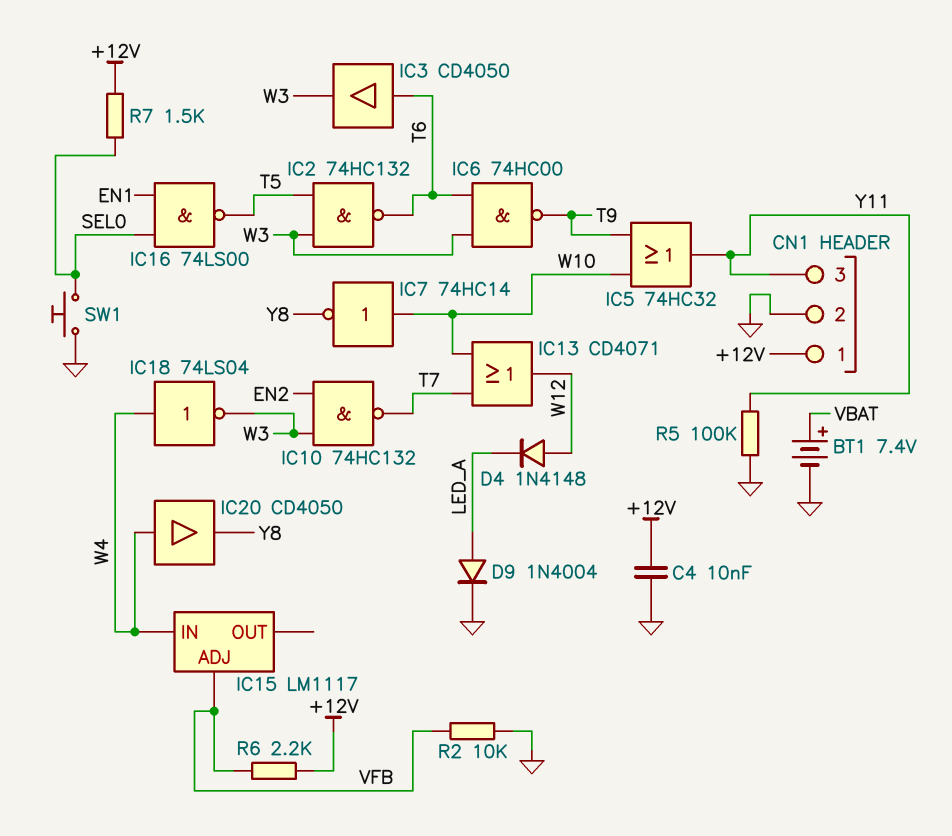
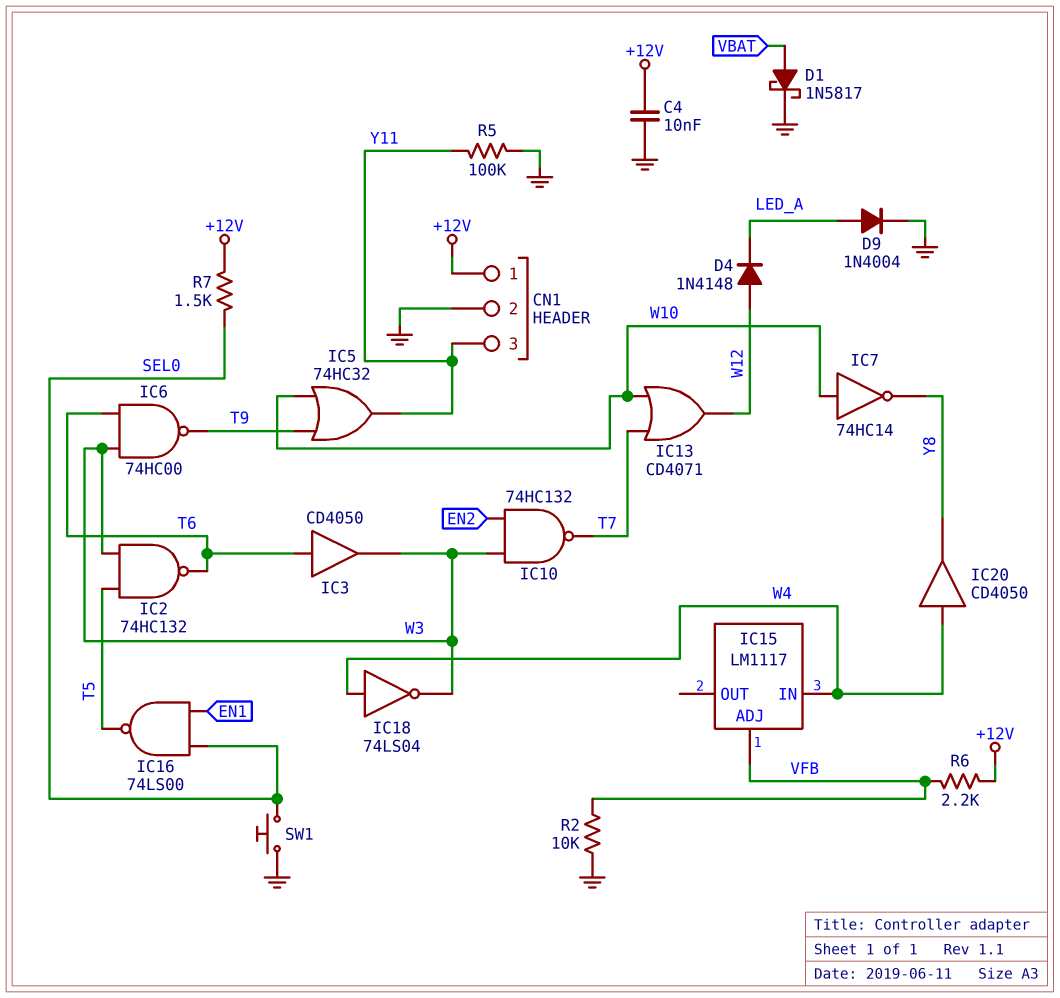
BT1: 7.4V (plus VBAT, minus GND) -> none
D1: none -> schottky 1N5817 (A VBAT, K GND)

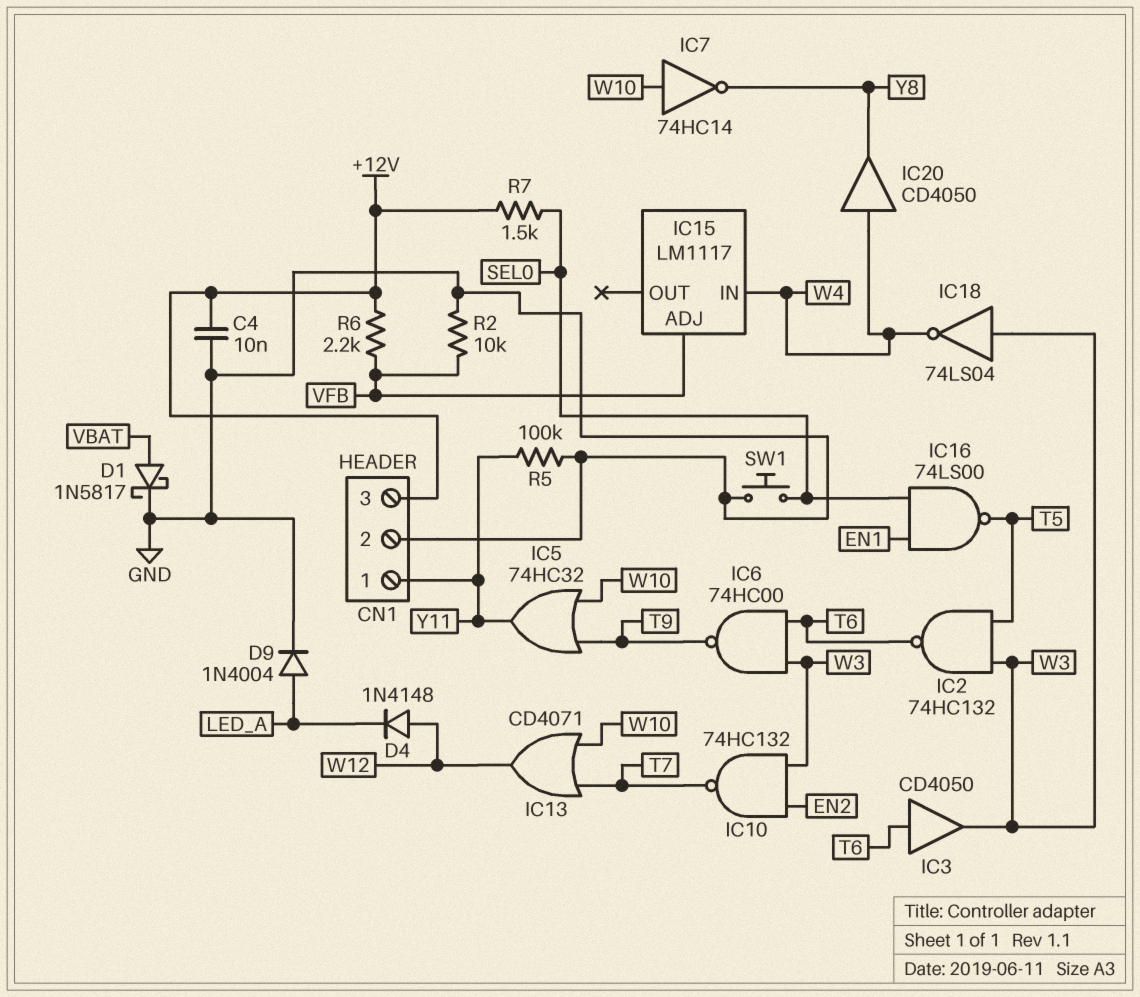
CN1 pin 1: +12V -> Y11
CN1 pin 3: Y11 -> +12V
IC18: NOT 74LS04 (in W4, out W3) -> NOT 74LS04 (in W3, out W4)

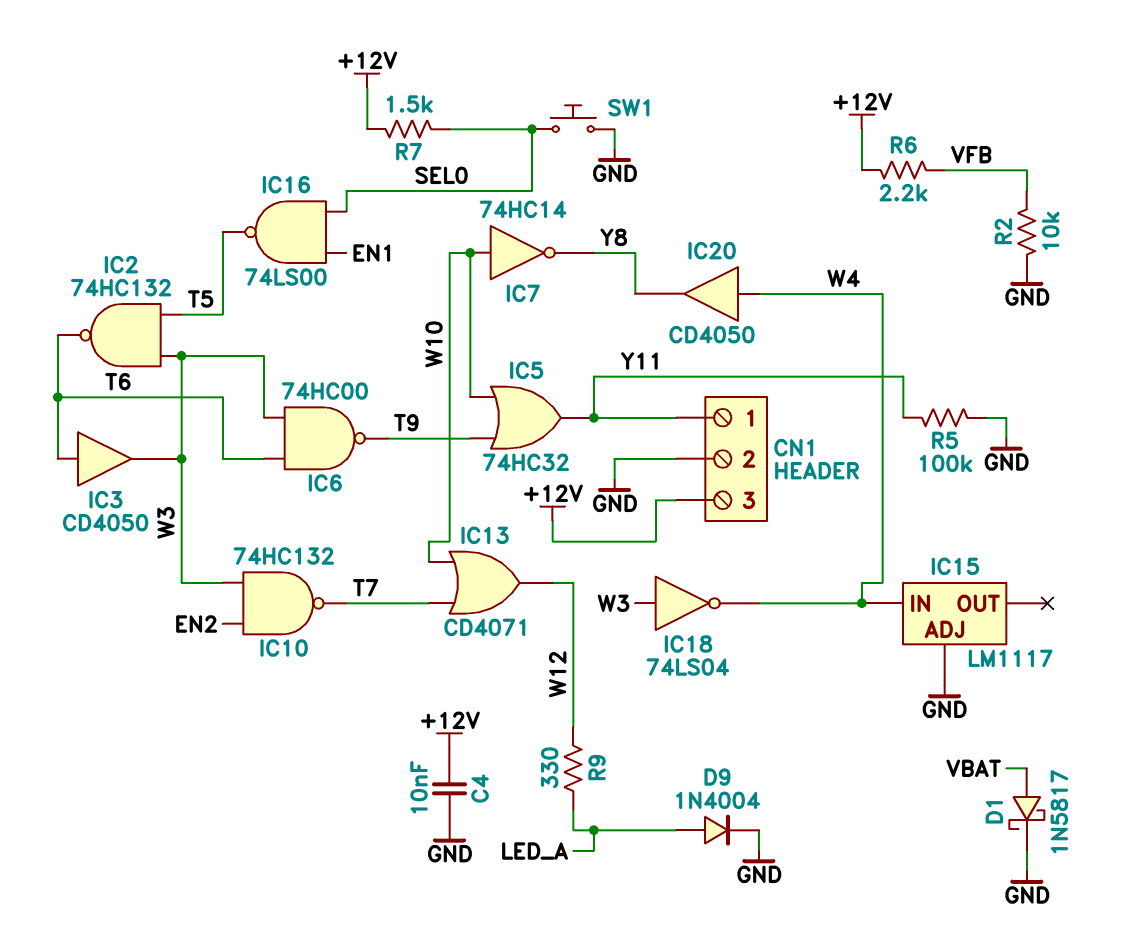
D4: diode 1N4148 (A W12, K LED_A) -> none
IC15 pin ADJ: VFB -> GND
R9: none -> 330 (LED_A, W12)

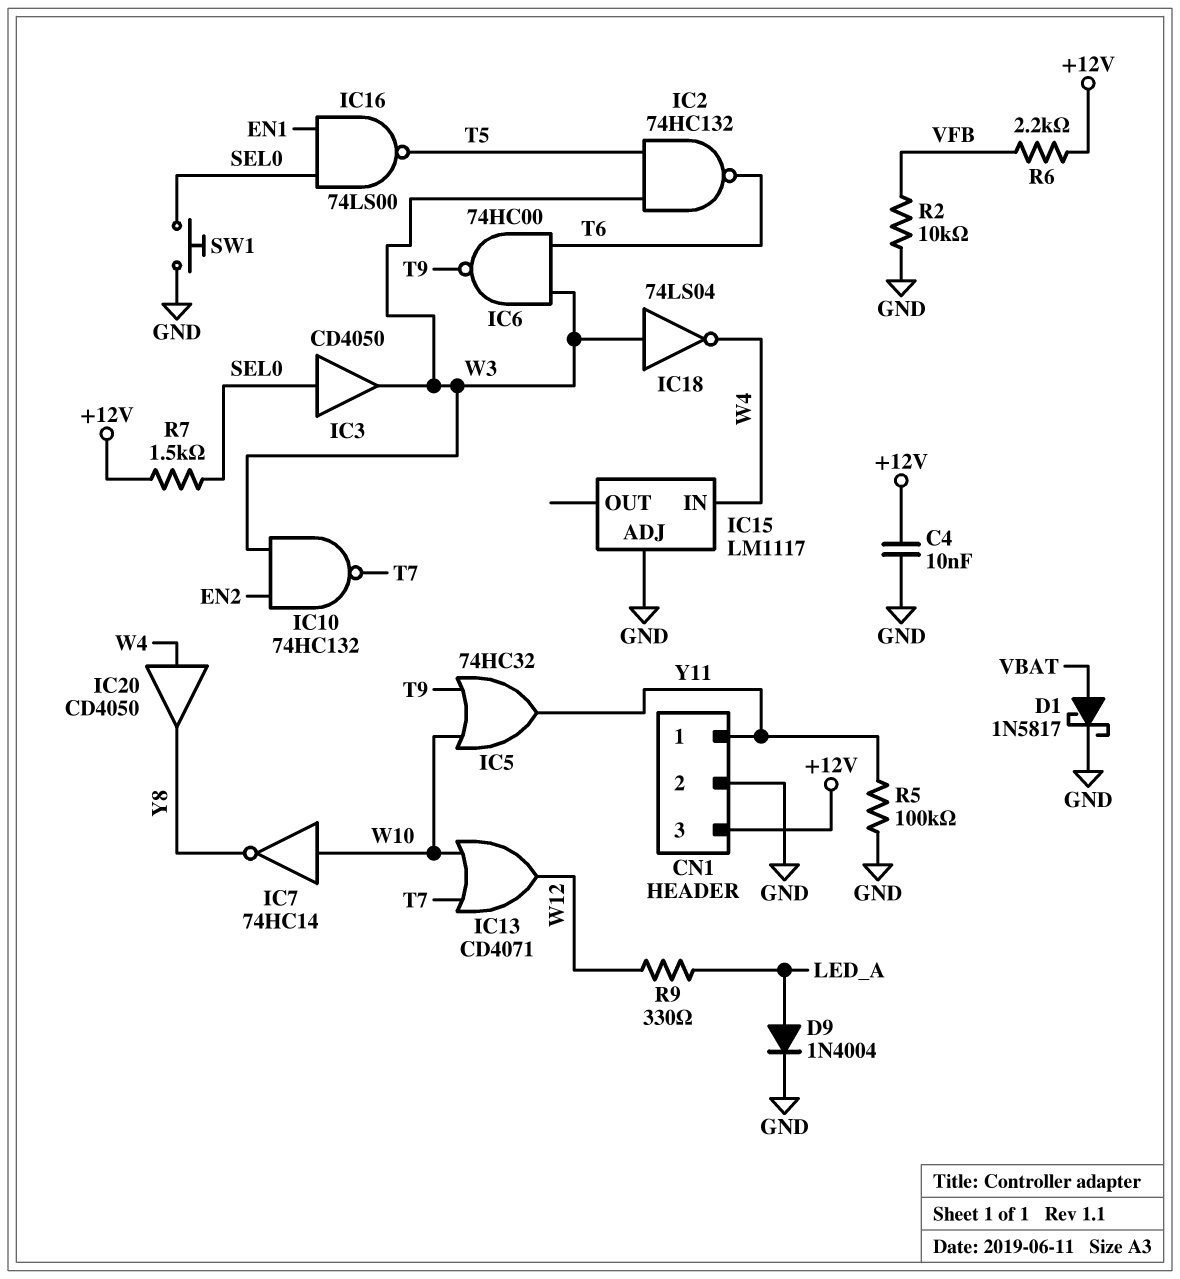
IC3: buffer CD4050 (in T6, out W3) -> buffer CD4050 (in SEL0, out W3)

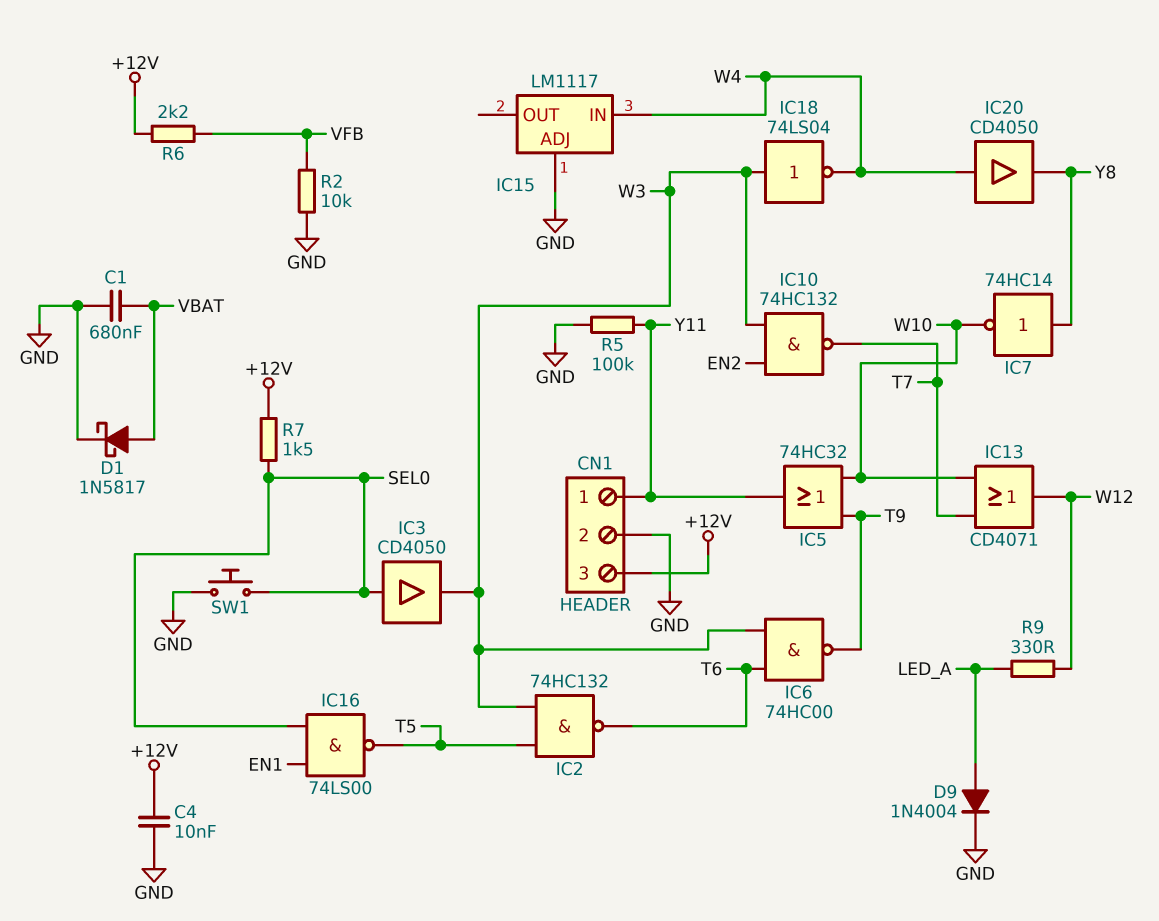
C1: none -> 680nF (GND, VBAT)
IC7: NOT 74HC14 (in W10, out Y8) -> NOT 74HC14 (in Y8, out W10)

